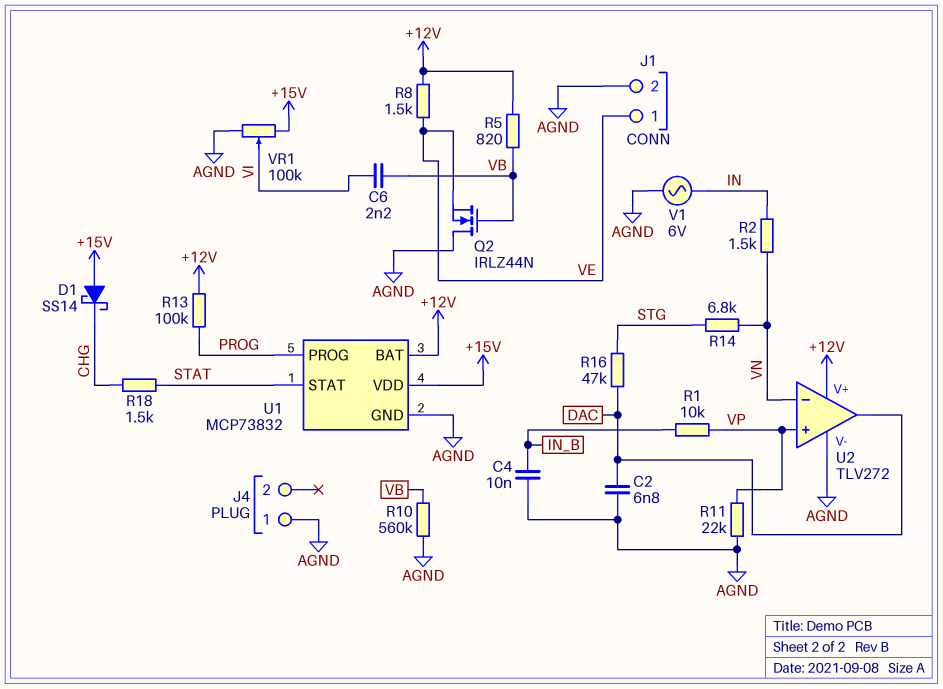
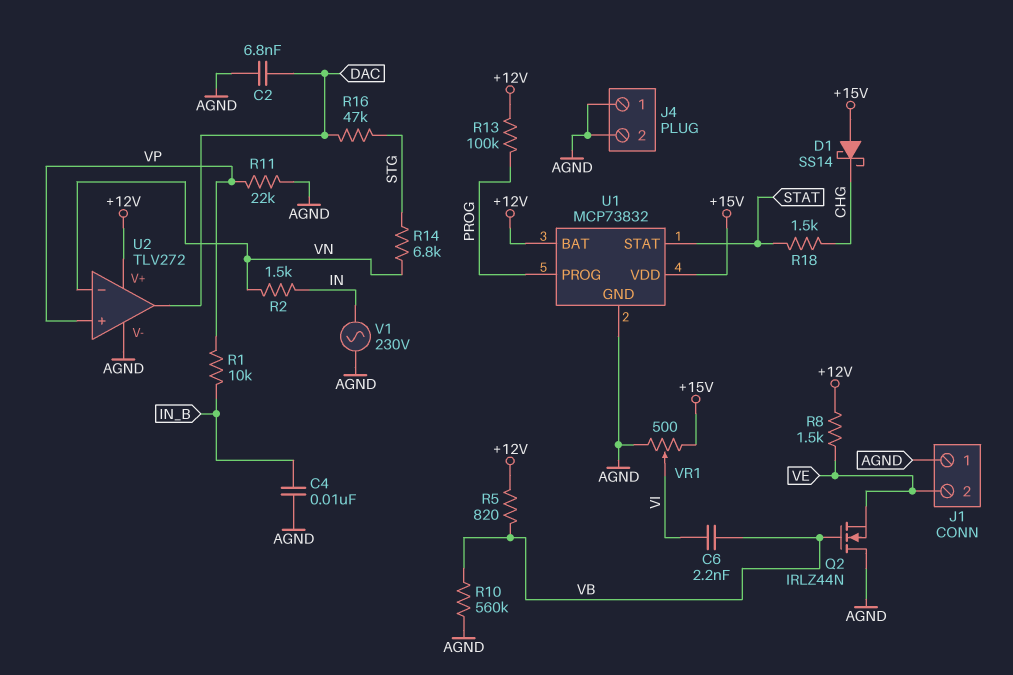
J1 pin 1: VE -> AGND
J1 pin 2: AGND -> VE
J4 pin 2: none -> AGND
V1: AC 6V (AGND, IN) -> AC 230V (AGND, IN)
VR1: 100k (+15V, AGND, wiper VI) -> 500 (+15V, AGND, wiper VI)

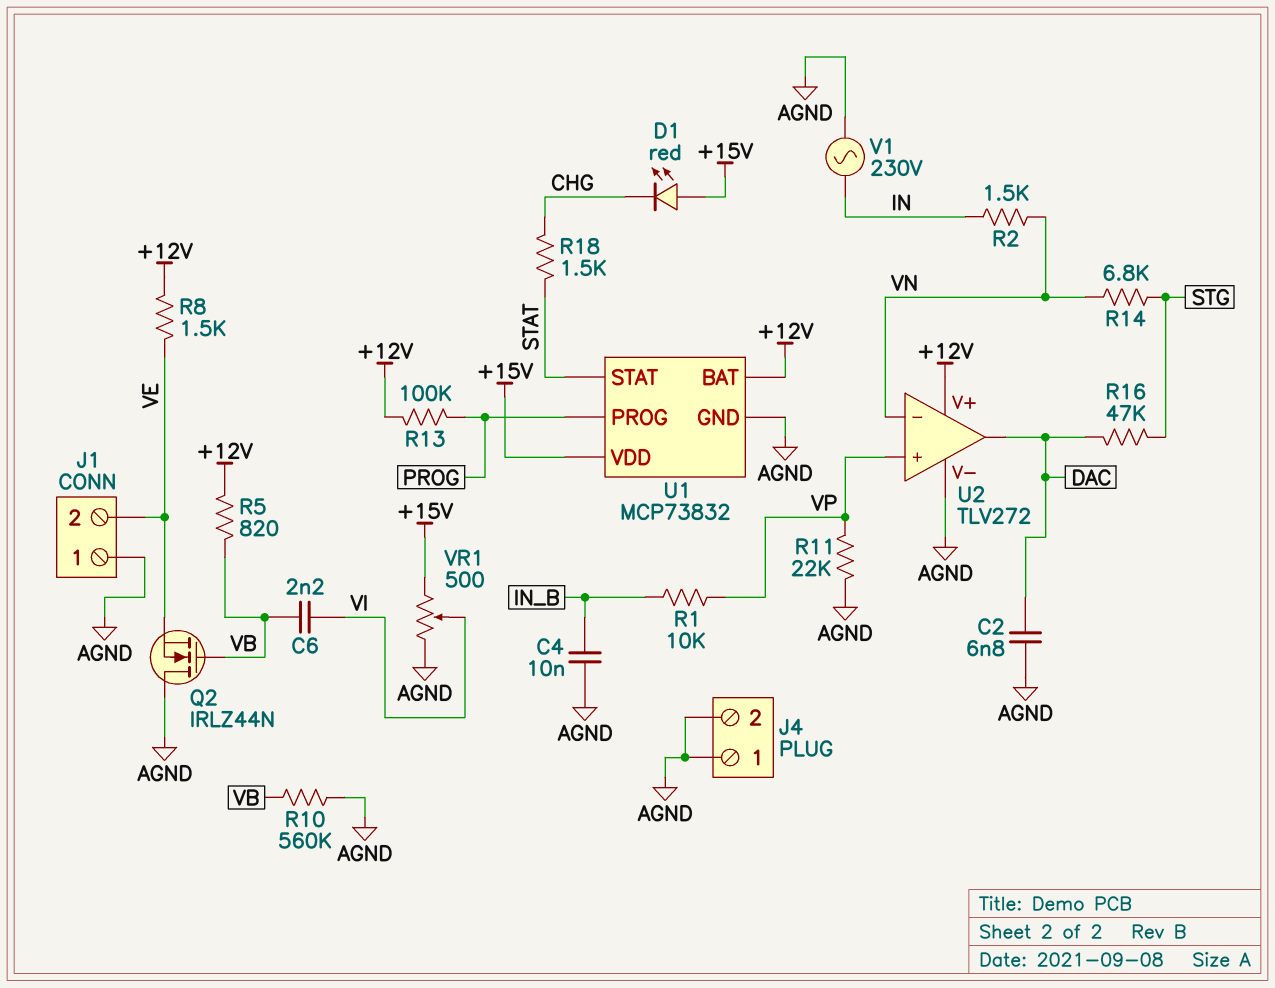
D1: schottky SS14 (A +15V, K CHG) -> LED red (A +15V, K CHG)

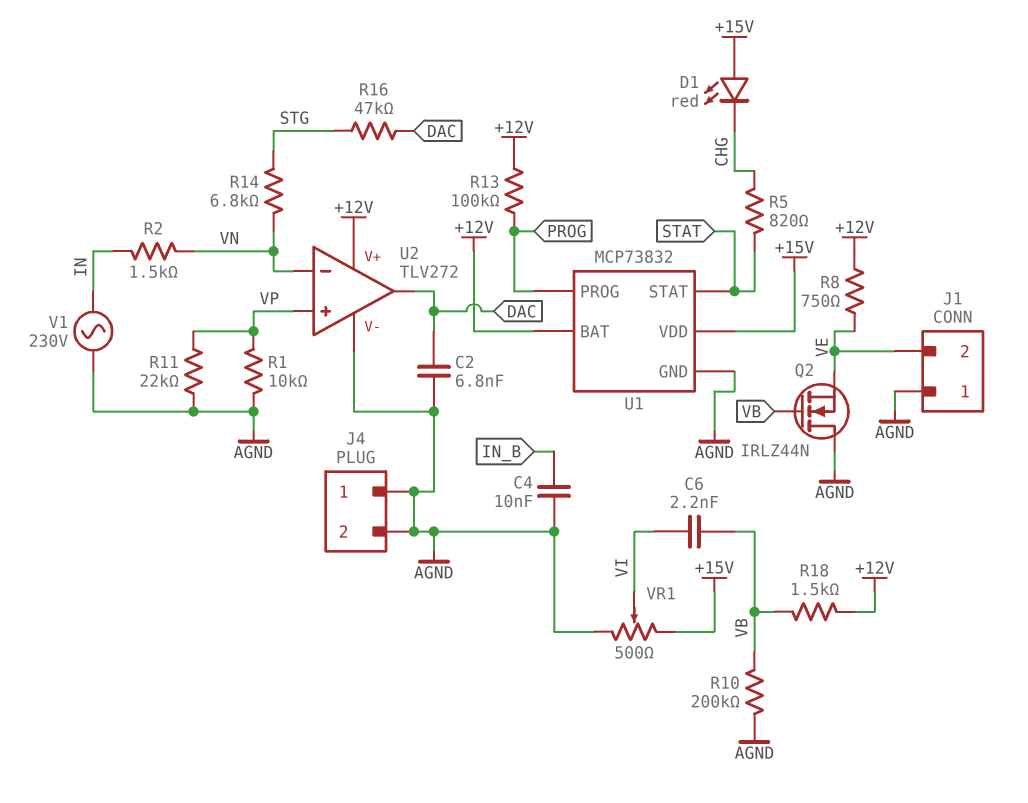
R1: 10k (IN_B, VP) -> 10k (AGND, VP)
R5: 820 (+12V, VB) -> 820 (CHG, STAT)
R8: 1.5k (+12V, VE) -> 750 (+12V, VE)
R10: 560k (AGND, VB) -> 200k (AGND, VB)
R18: 1.5k (CHG, STAT) -> 1.5k (+12V, VB)

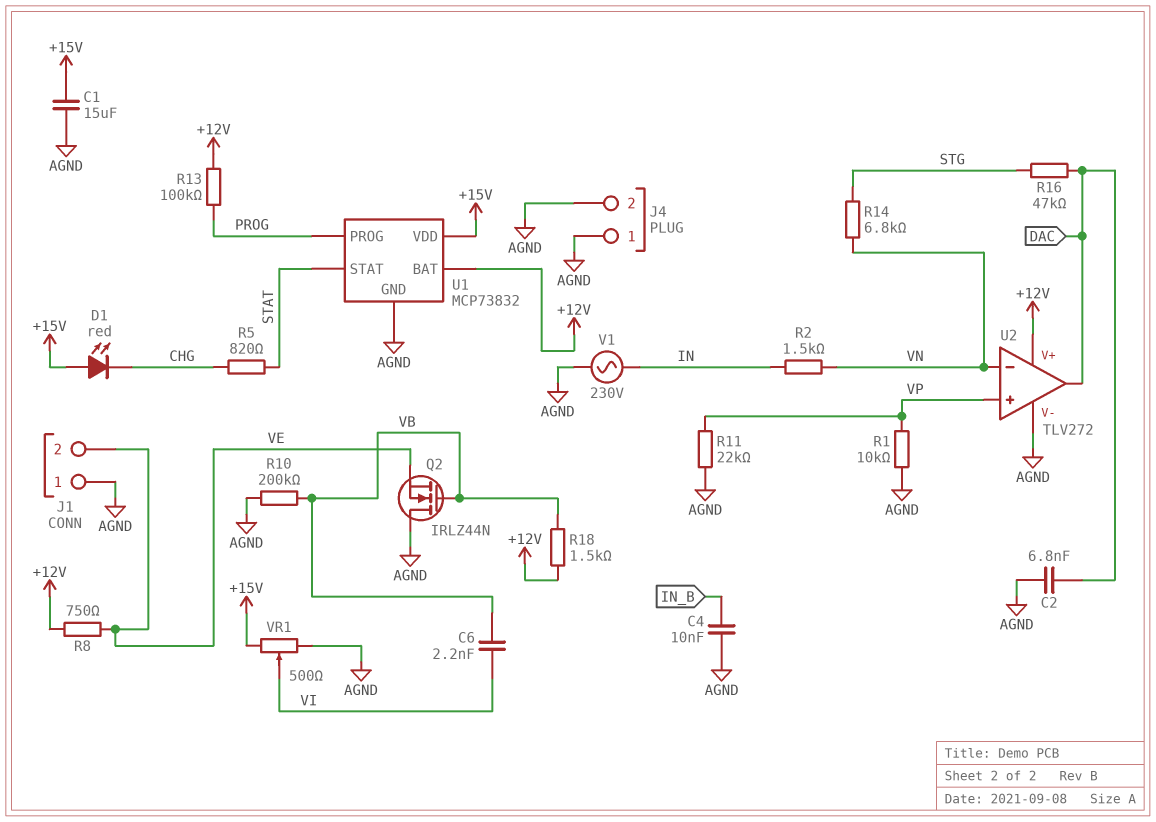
C1: none -> 15uF (+15V, AGND)

